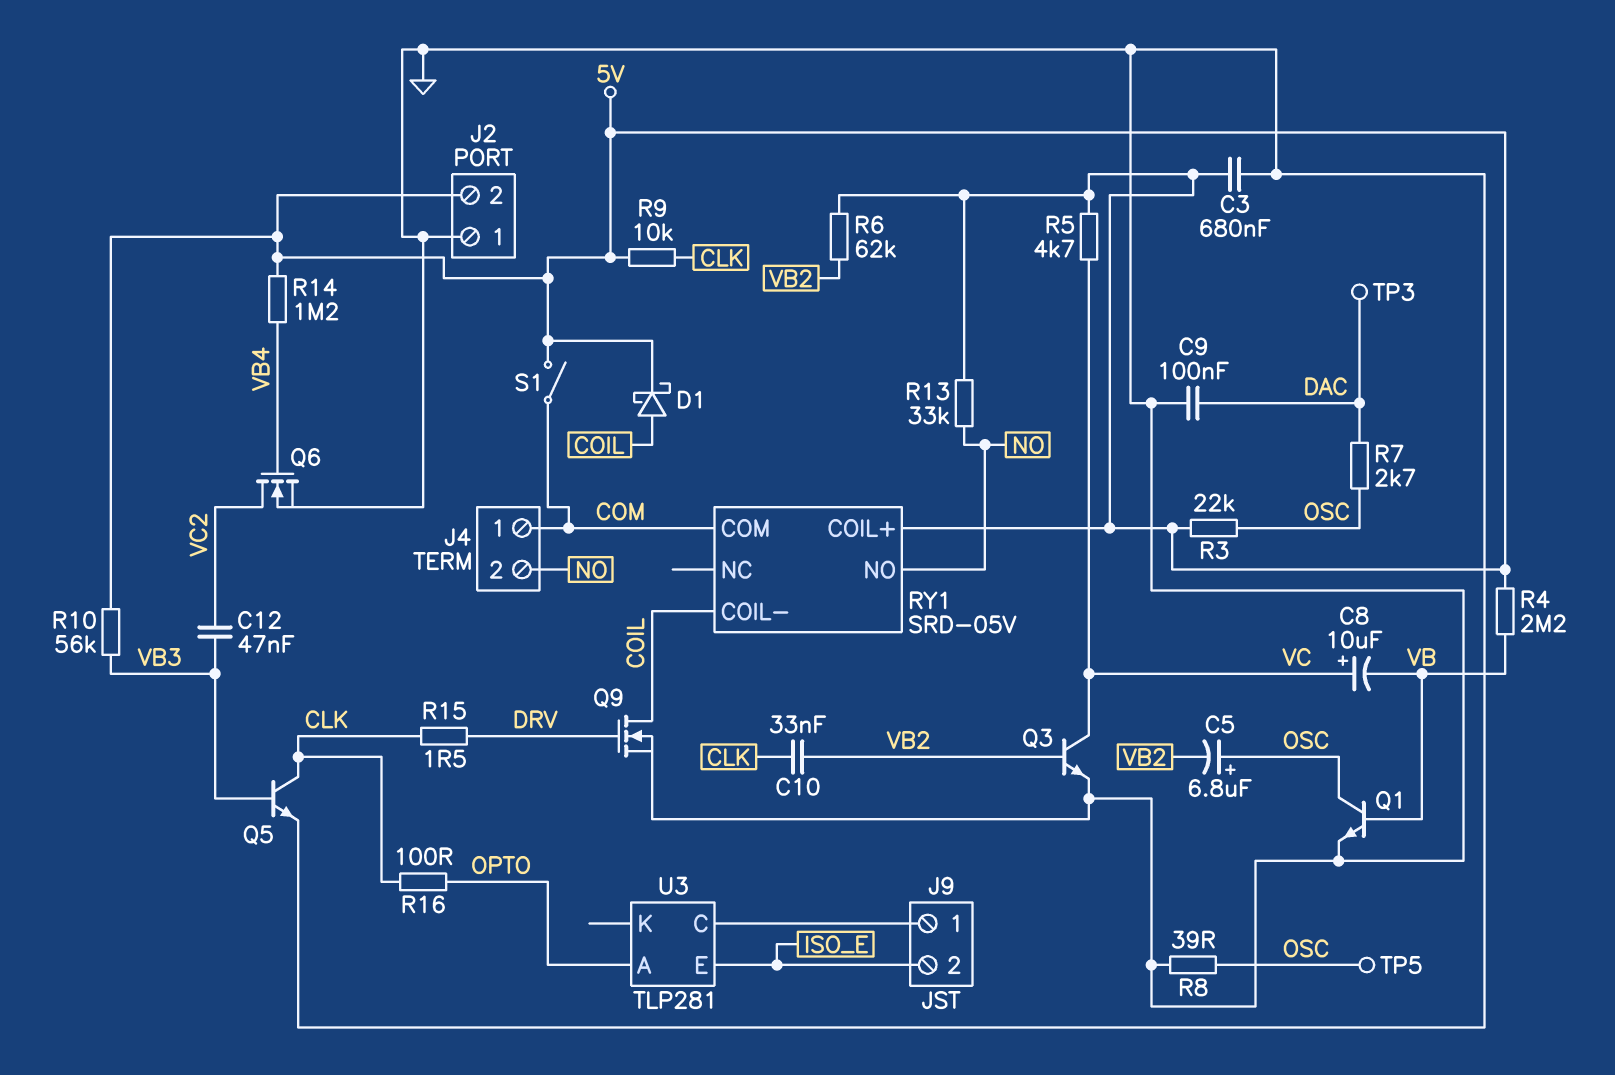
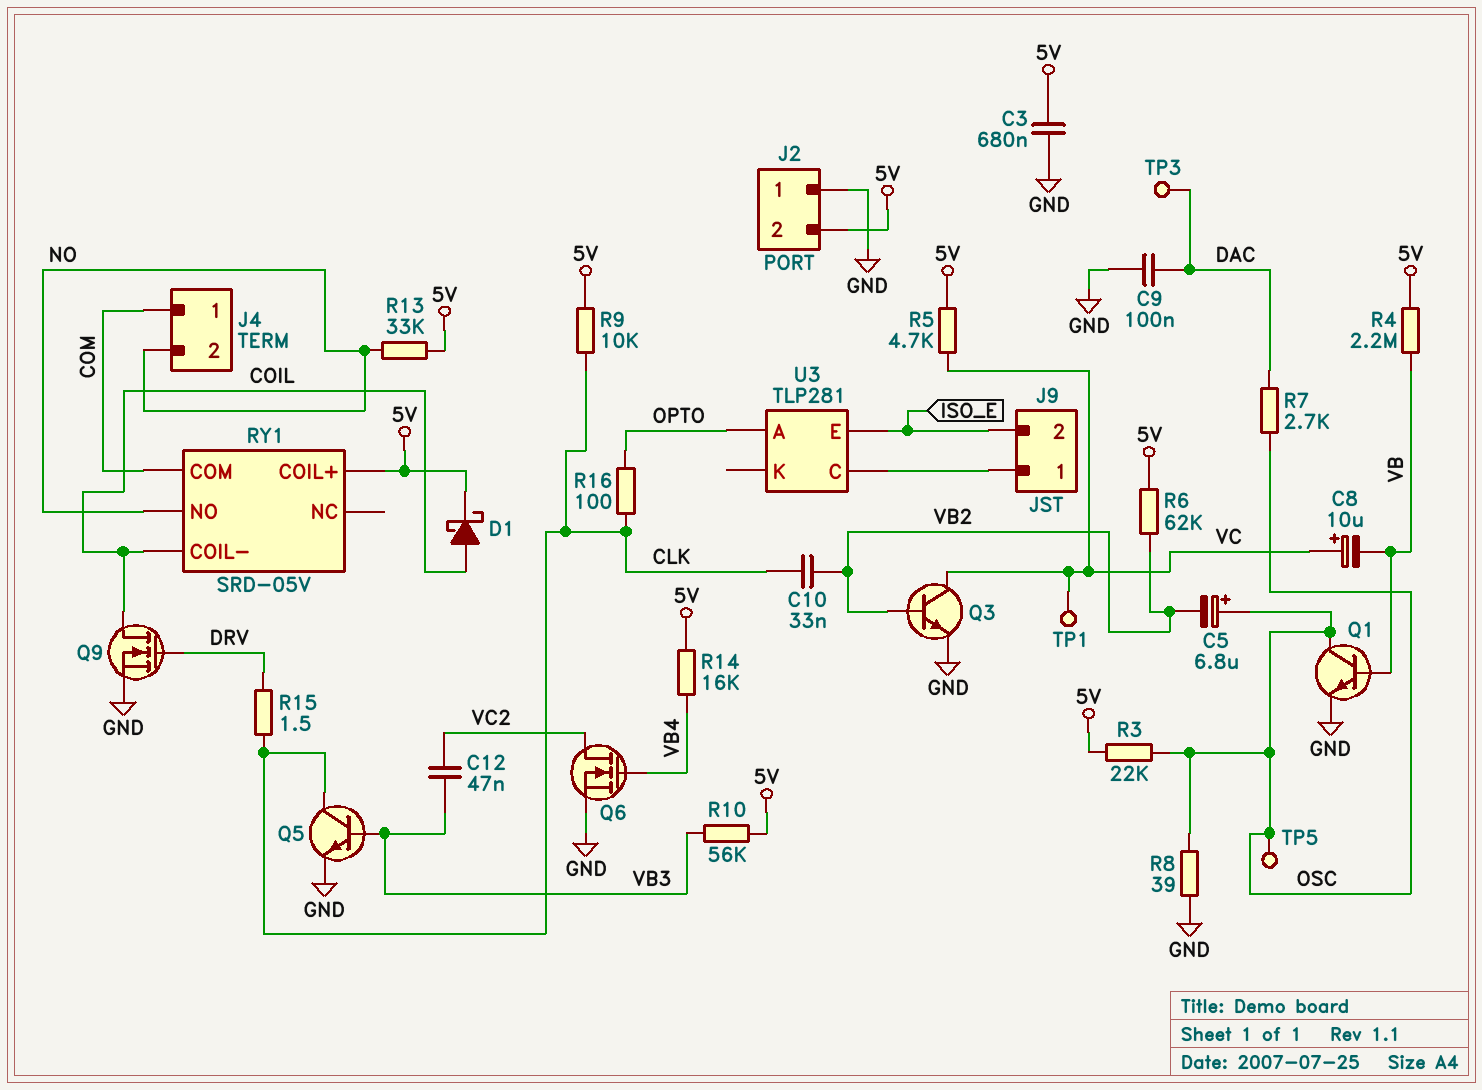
R14: 1.2M (5V, VB4) -> 16k (5V, VB4)
S1: switch (5V, COM) -> none
TP1: none -> test point (VC)

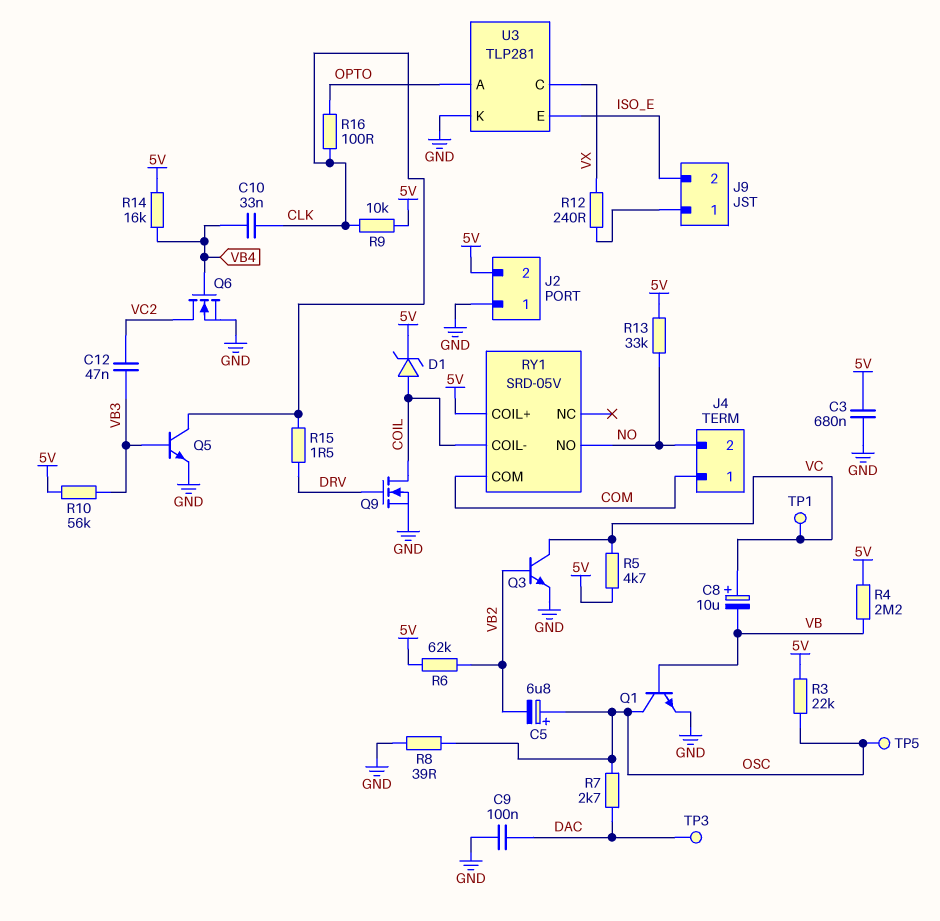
C10: 33nF (CLK, VB2) -> 33nF (CLK, VB4)
D1: schottky (A COIL, K 5V) -> zener (A COIL, K 5V)
R12: none -> 240 (J9/1, VX)
U3 pin C: J9/1 -> VX
U3 pin K: none -> GND

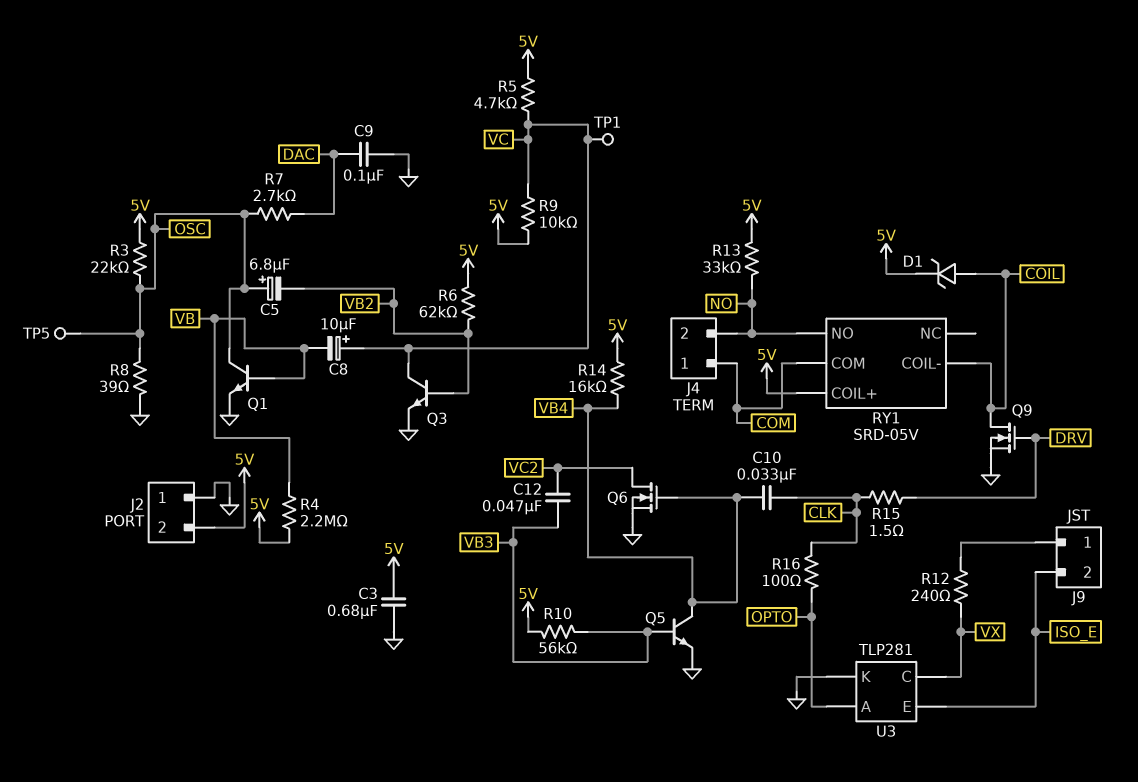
Q5: NPN (B VB3, C CLK, E GND) -> NPN (B VB3, C VB4, E GND)
R9: 10k (5V, CLK) -> 10k (5V, VC)
TP3: test point (DAC) -> none

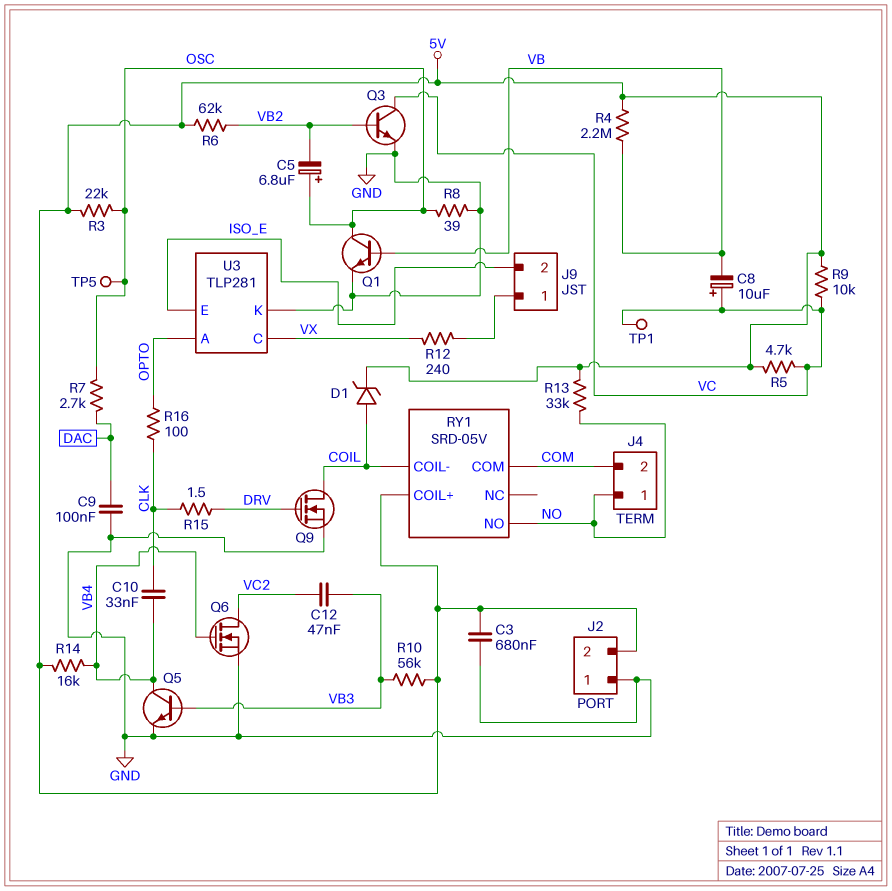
J4 pin 1: COM -> NO
J4 pin 2: NO -> COM

